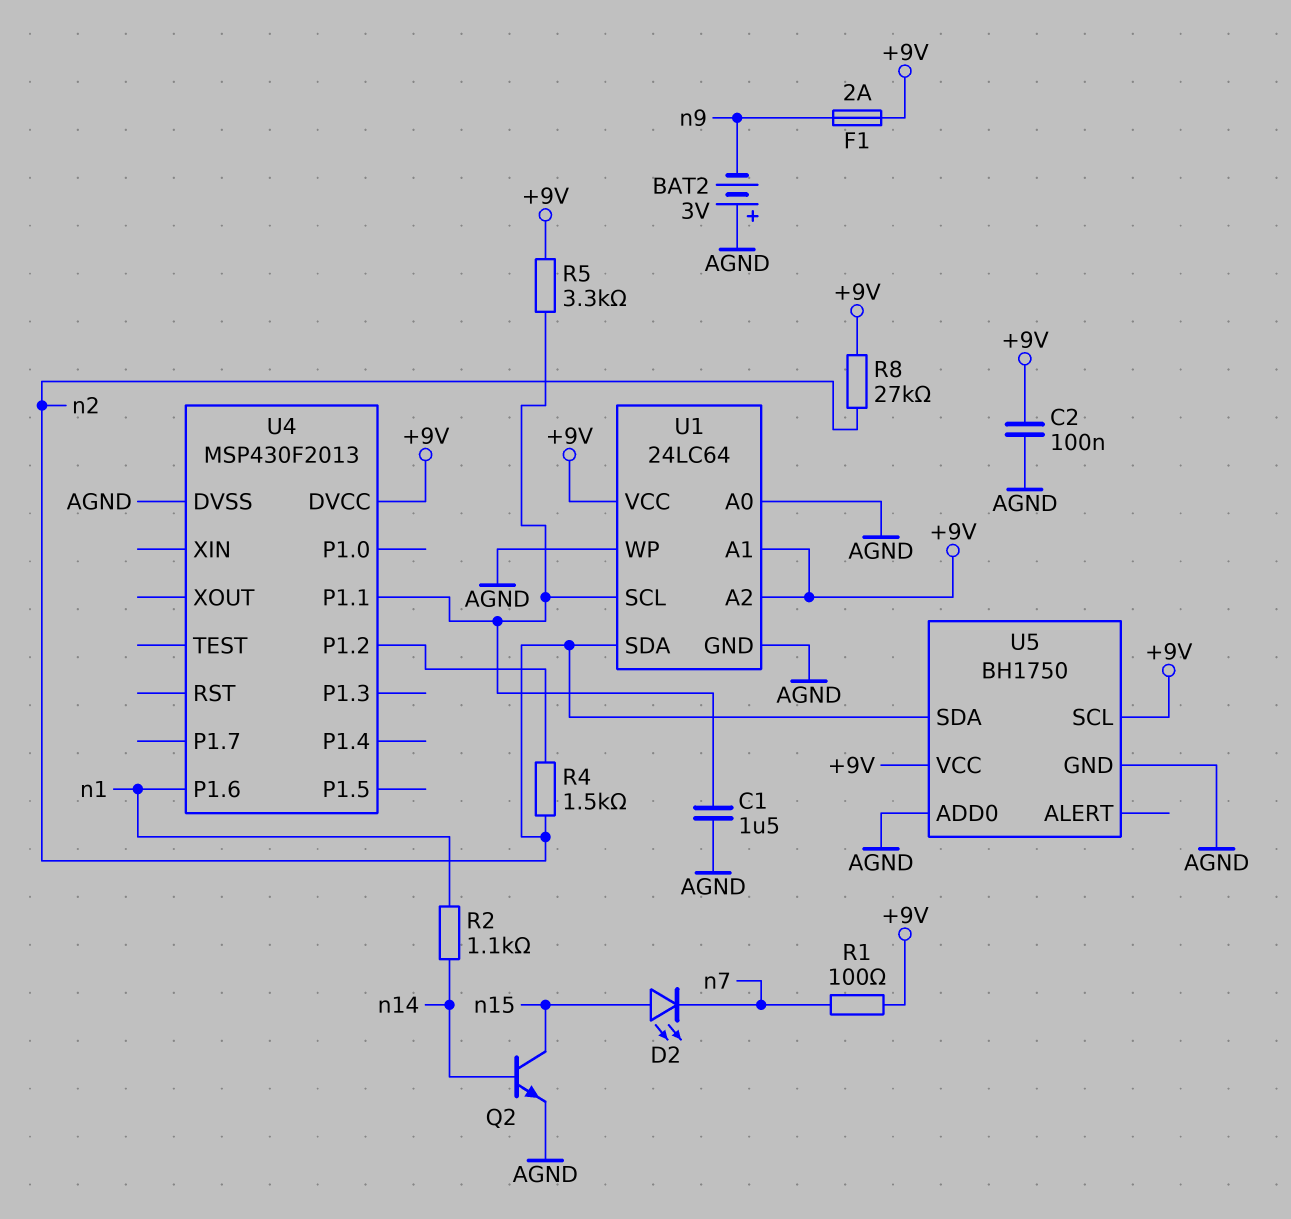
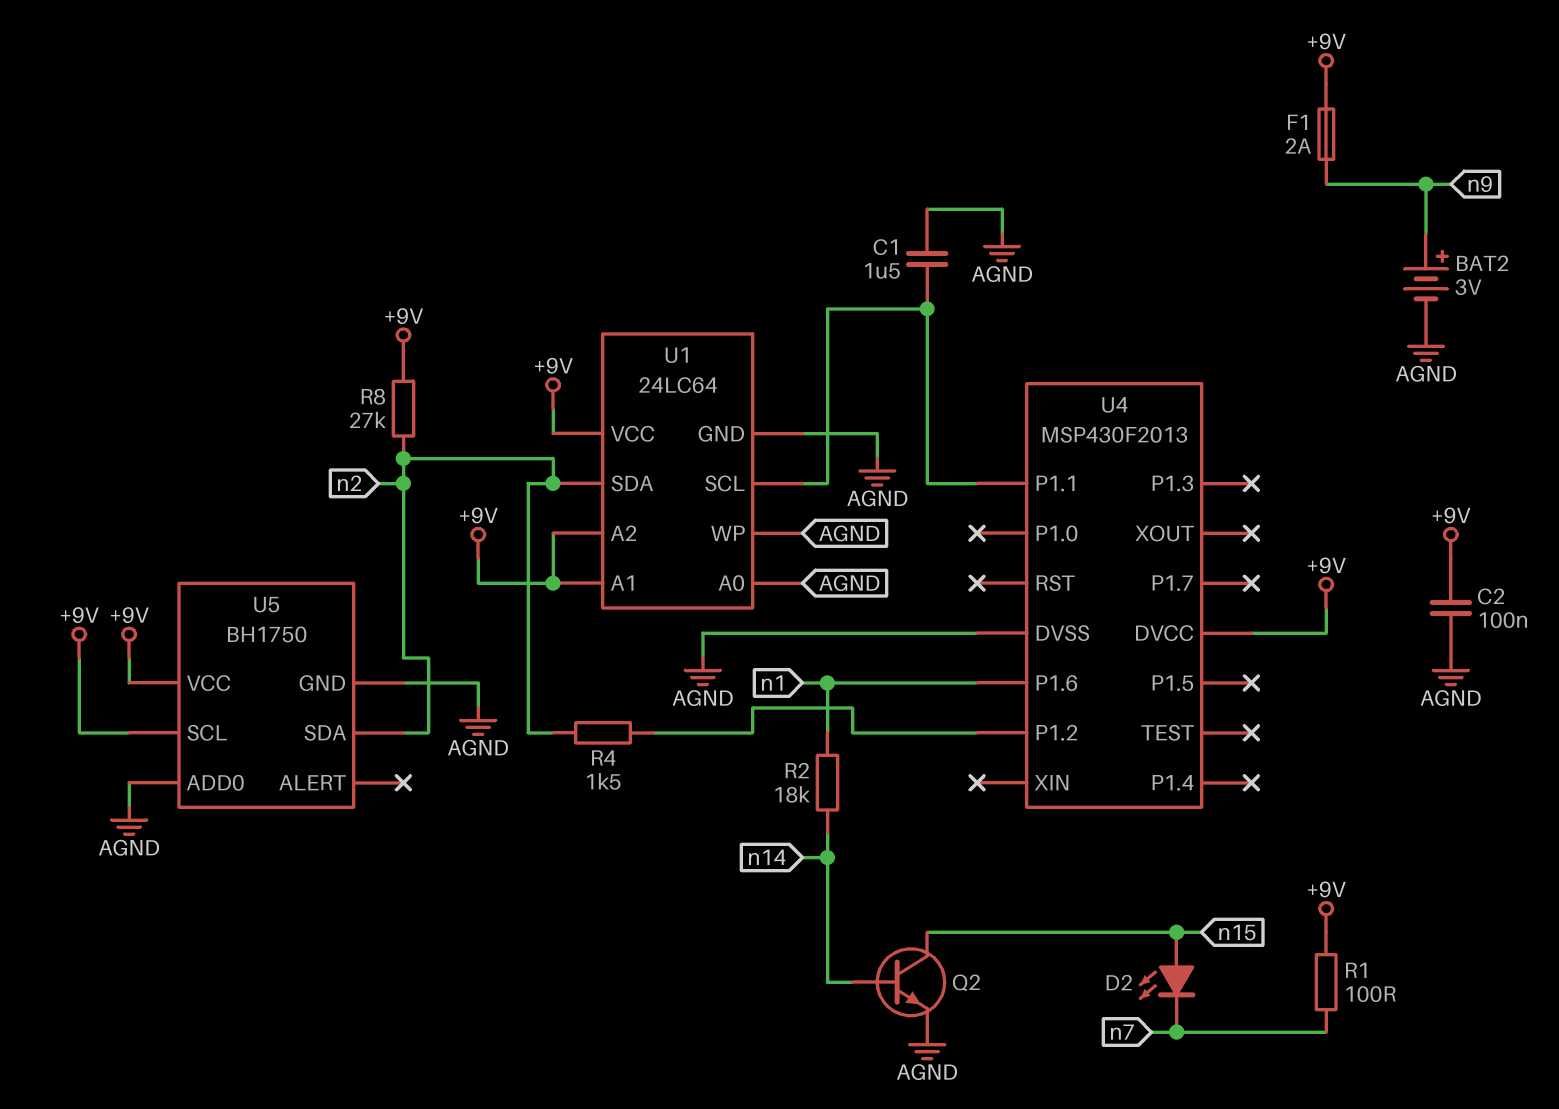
BAT2: 3V (plus AGND, minus n9) -> 3V (plus n9, minus AGND)
R2: 1.1k (n1, n14) -> 18k (n1, n14)
R5: 3.3k (+9V, U1/SCL) -> none

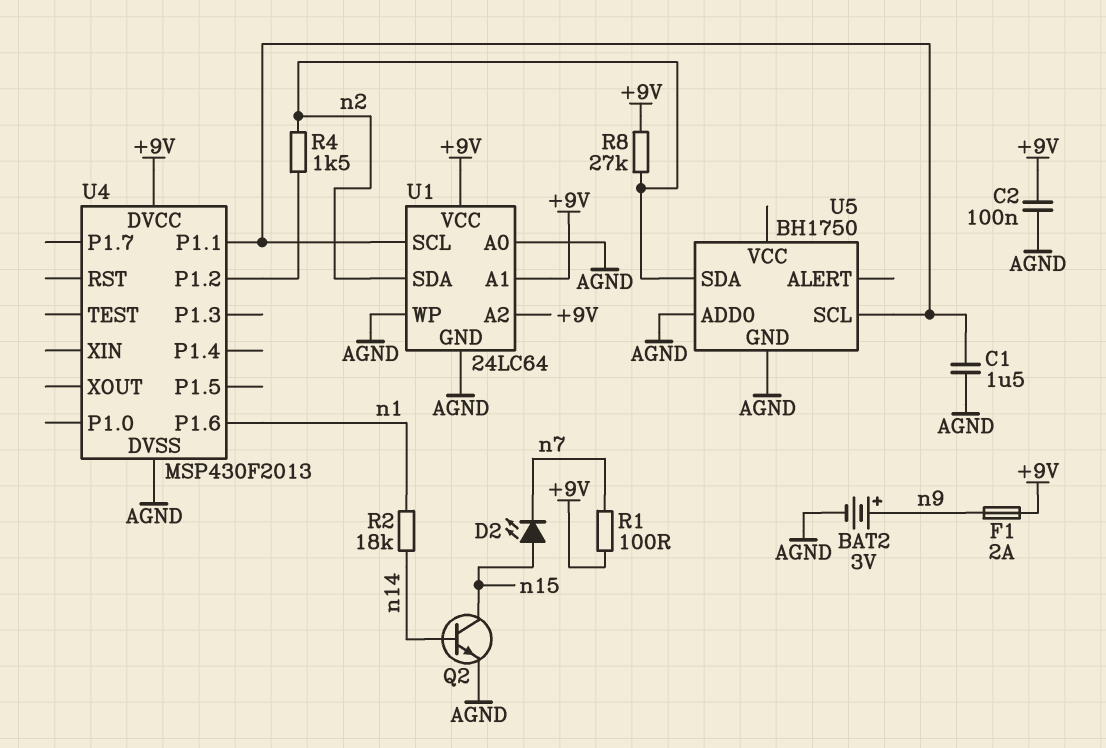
U5 pin SCL: +9V -> U1/SCL
U5 pin VCC: +9V -> none

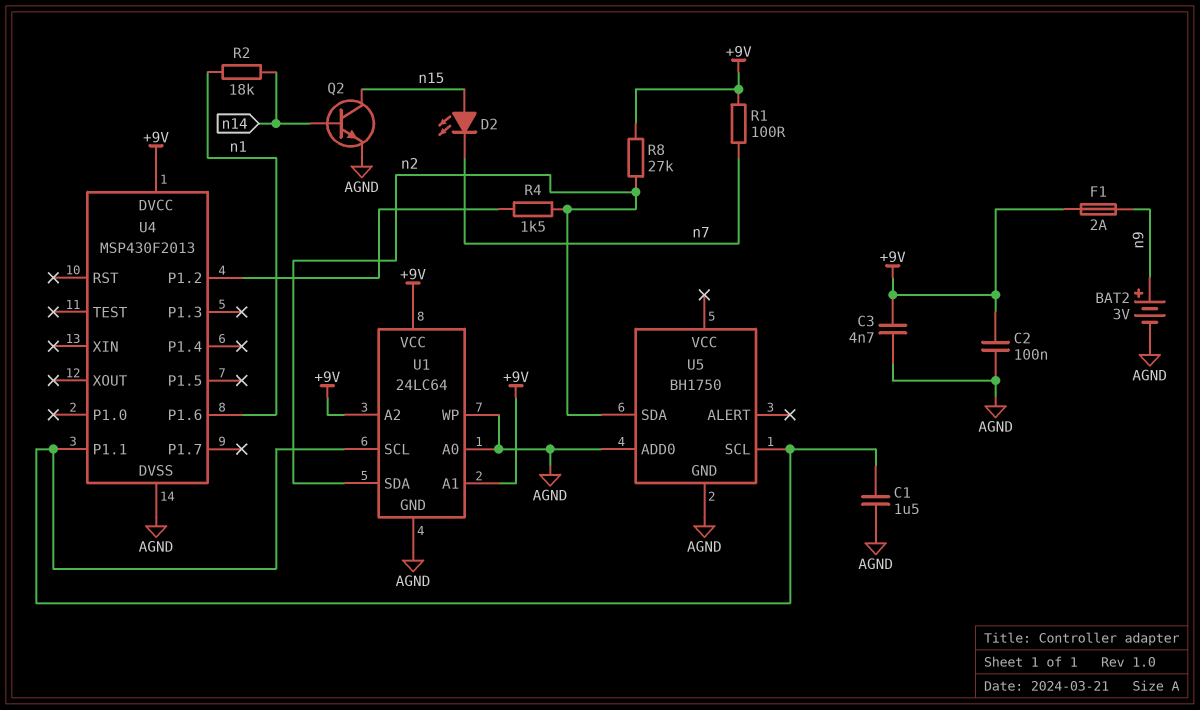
C3: none -> 4.7nF (+9V, AGND)

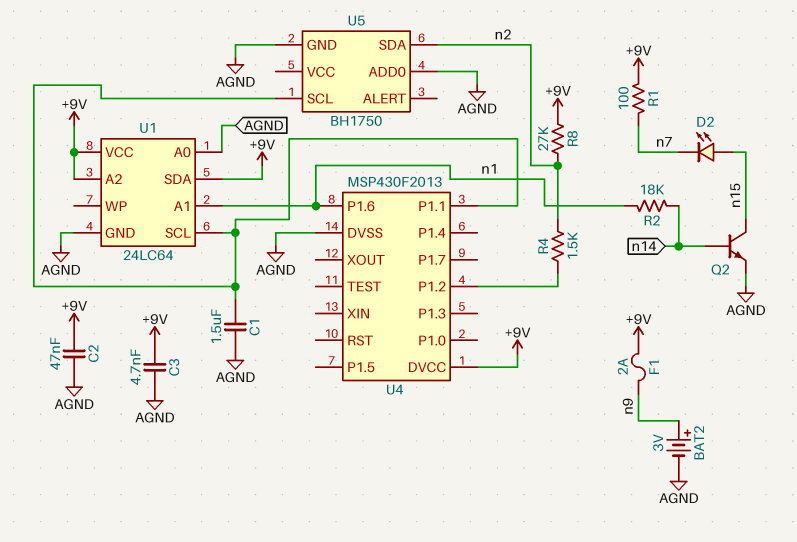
C2: 100nF (+9V, AGND) -> 47nF (+9V, AGND)
U1 pin A1: +9V -> n1
U1 pin SDA: n2 -> +9V
U1 pin WP: AGND -> none

